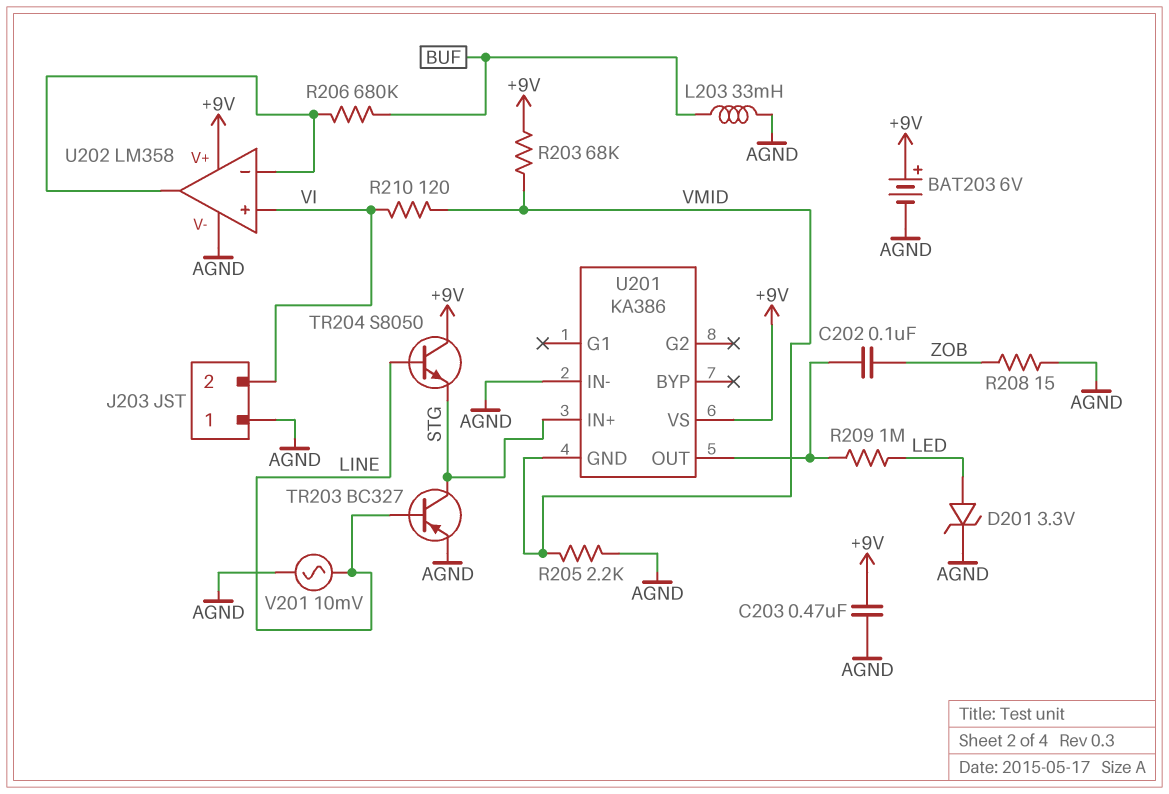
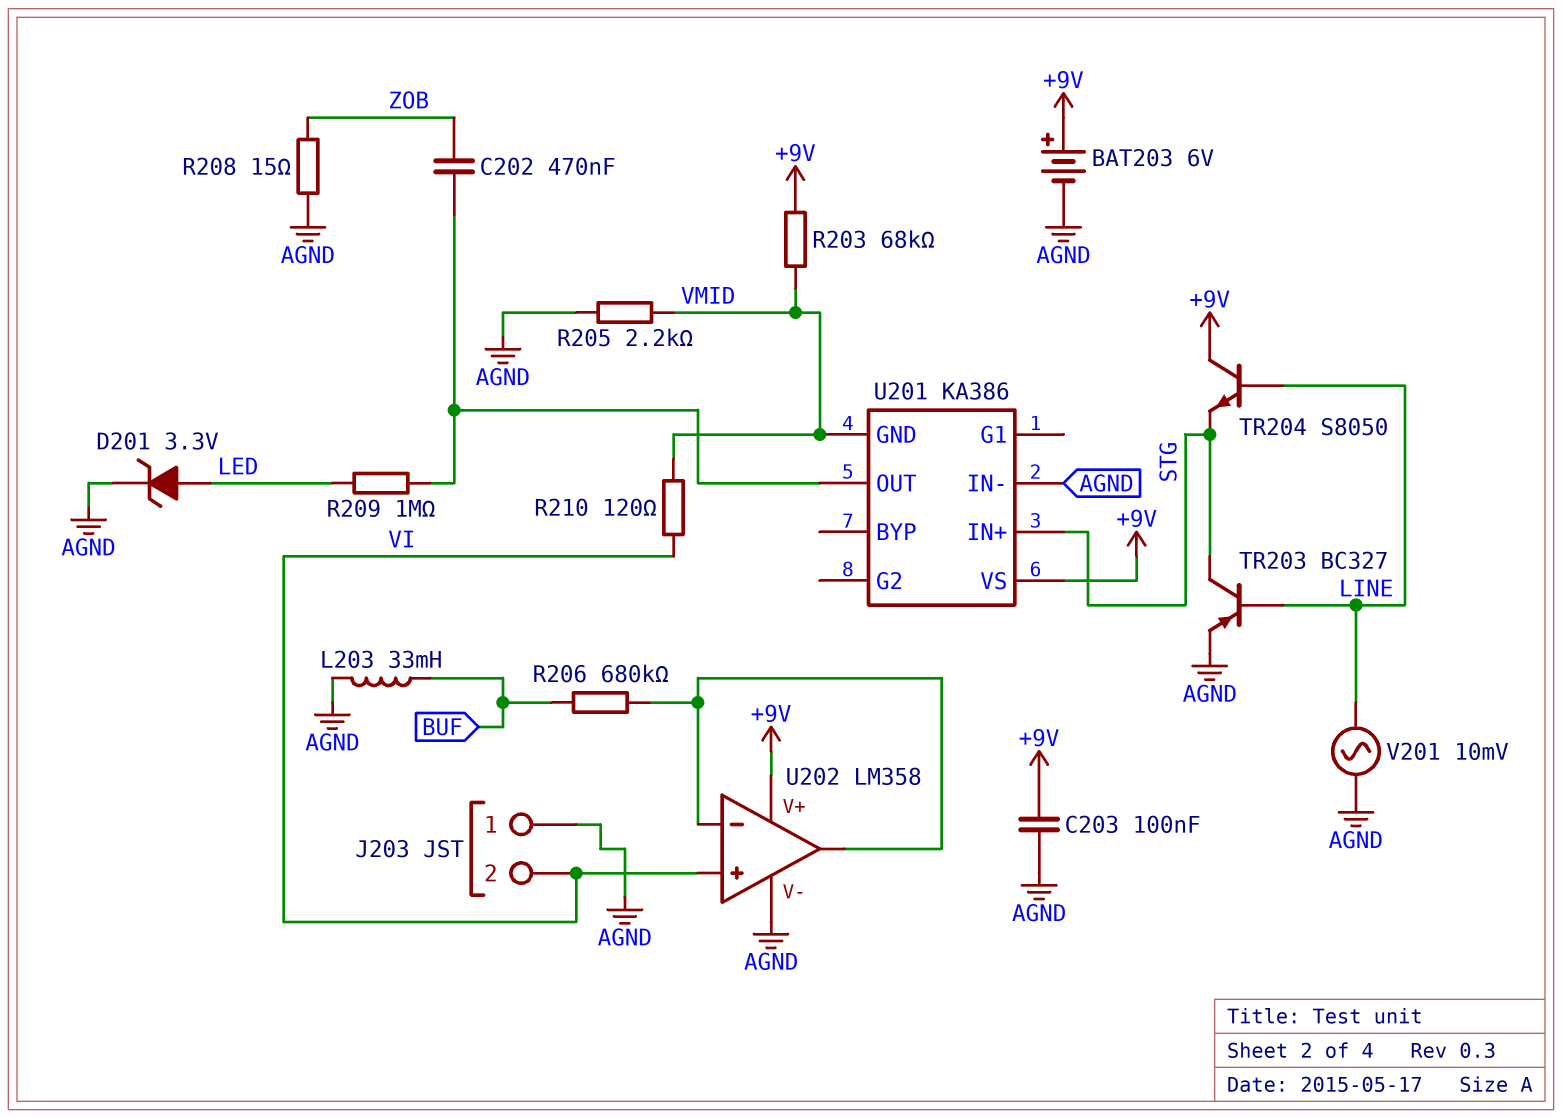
C202: 100nF (U201/OUT, ZOB) -> 470nF (U201/OUT, ZOB)
C203: 470nF (+9V, AGND) -> 100nF (+9V, AGND)

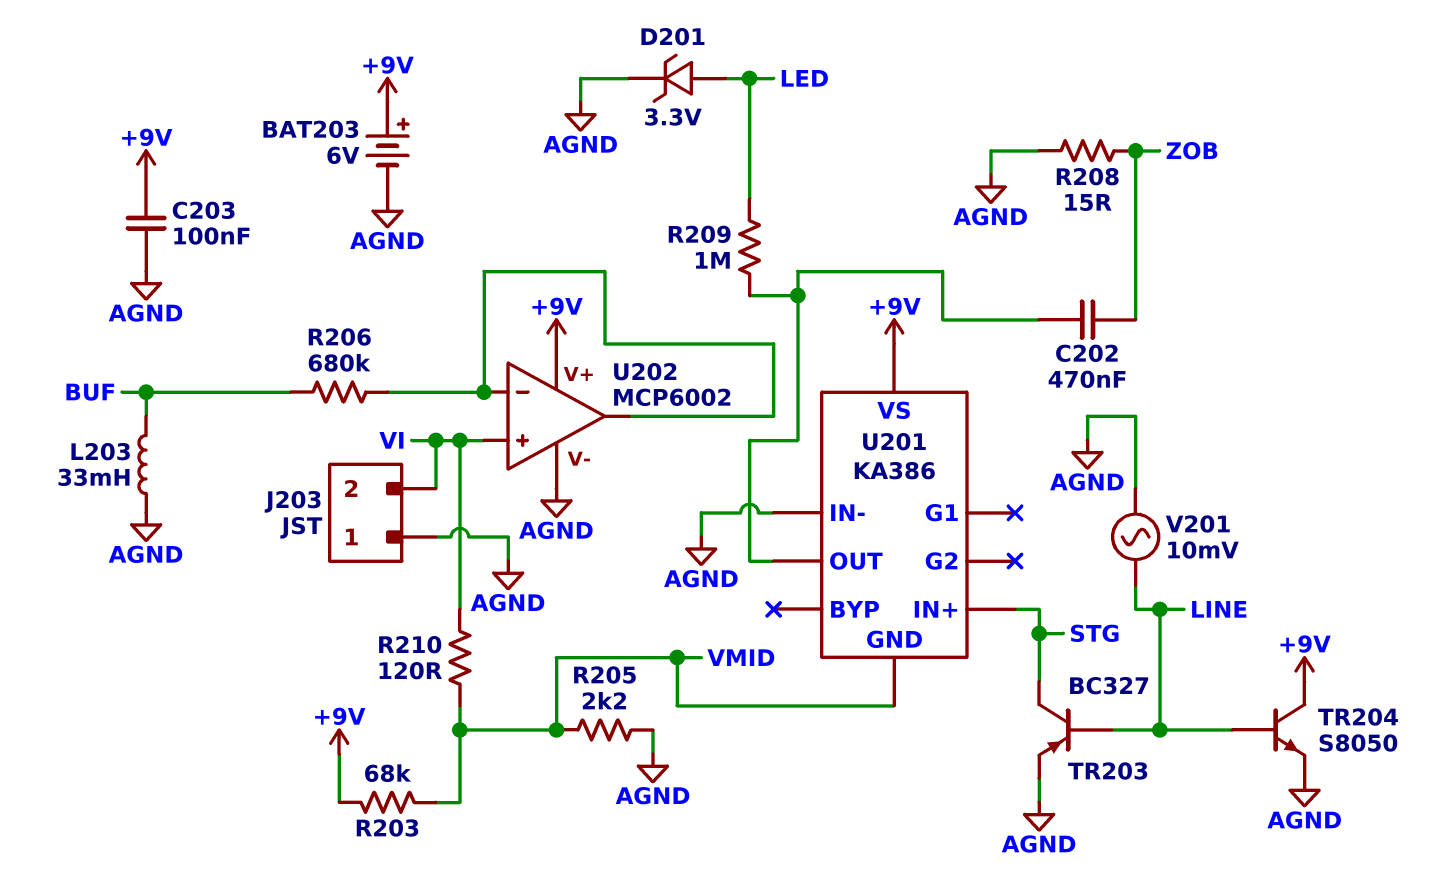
TR204: NPN S8050 (B LINE, C +9V, E STG) -> NPN S8050 (B LINE, C +9V, E AGND)
U202: LM358 -> MCP6002

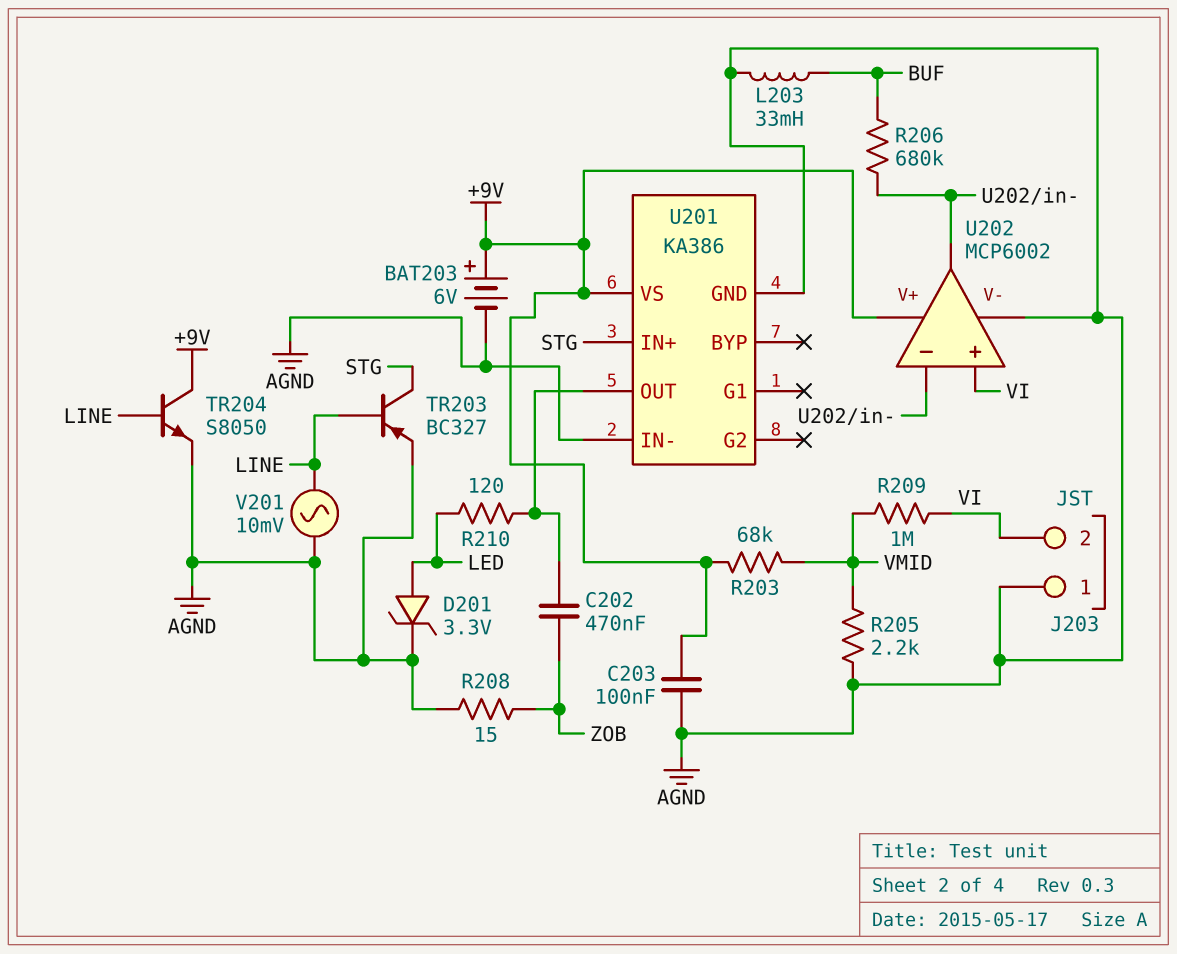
R209: 1M (LED, U201/OUT) -> 1M (VI, VMID)
R210: 120 (VI, VMID) -> 120 (LED, U201/OUT)
U201 pin GND: VMID -> AGND

